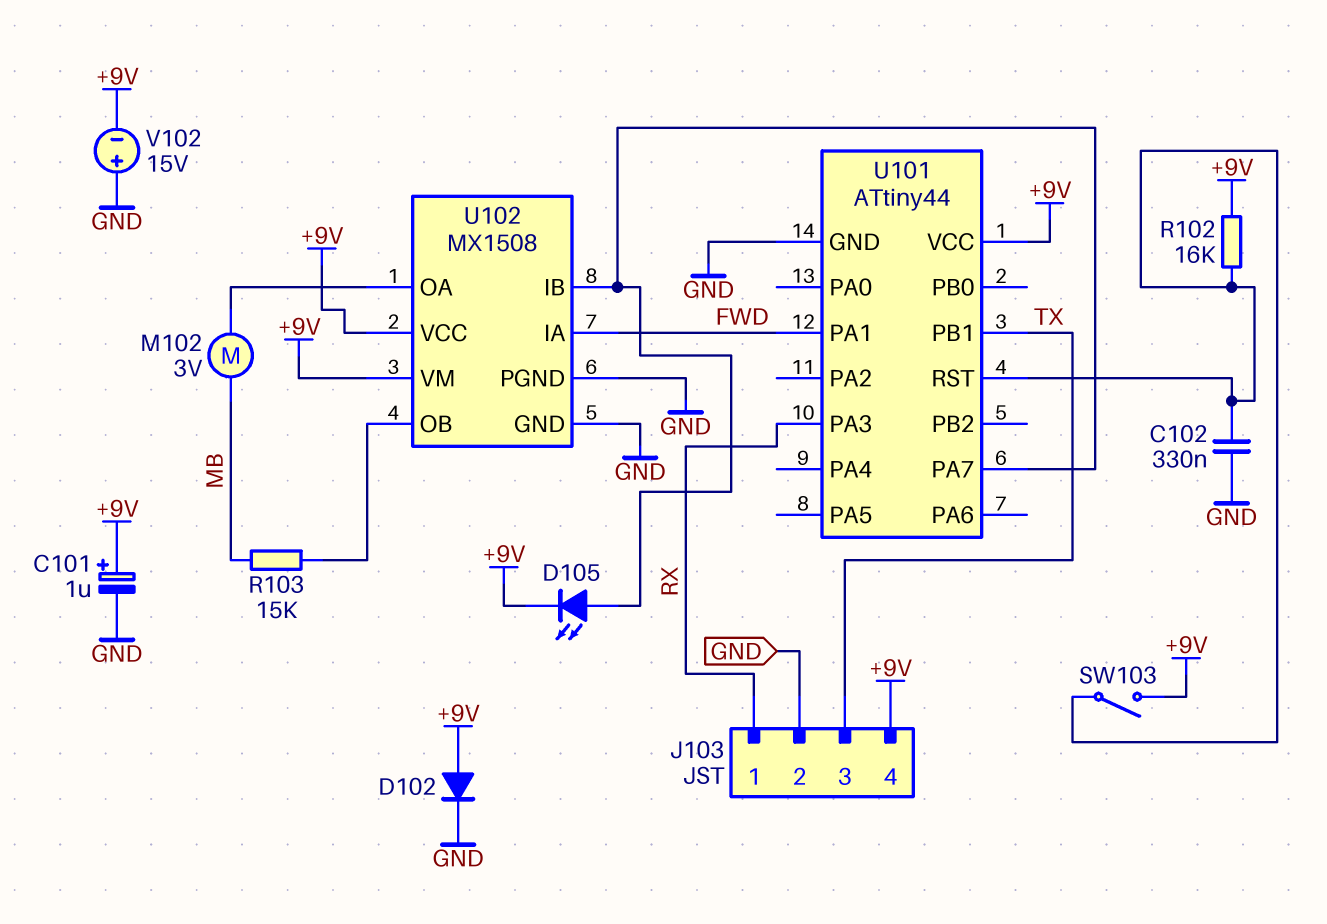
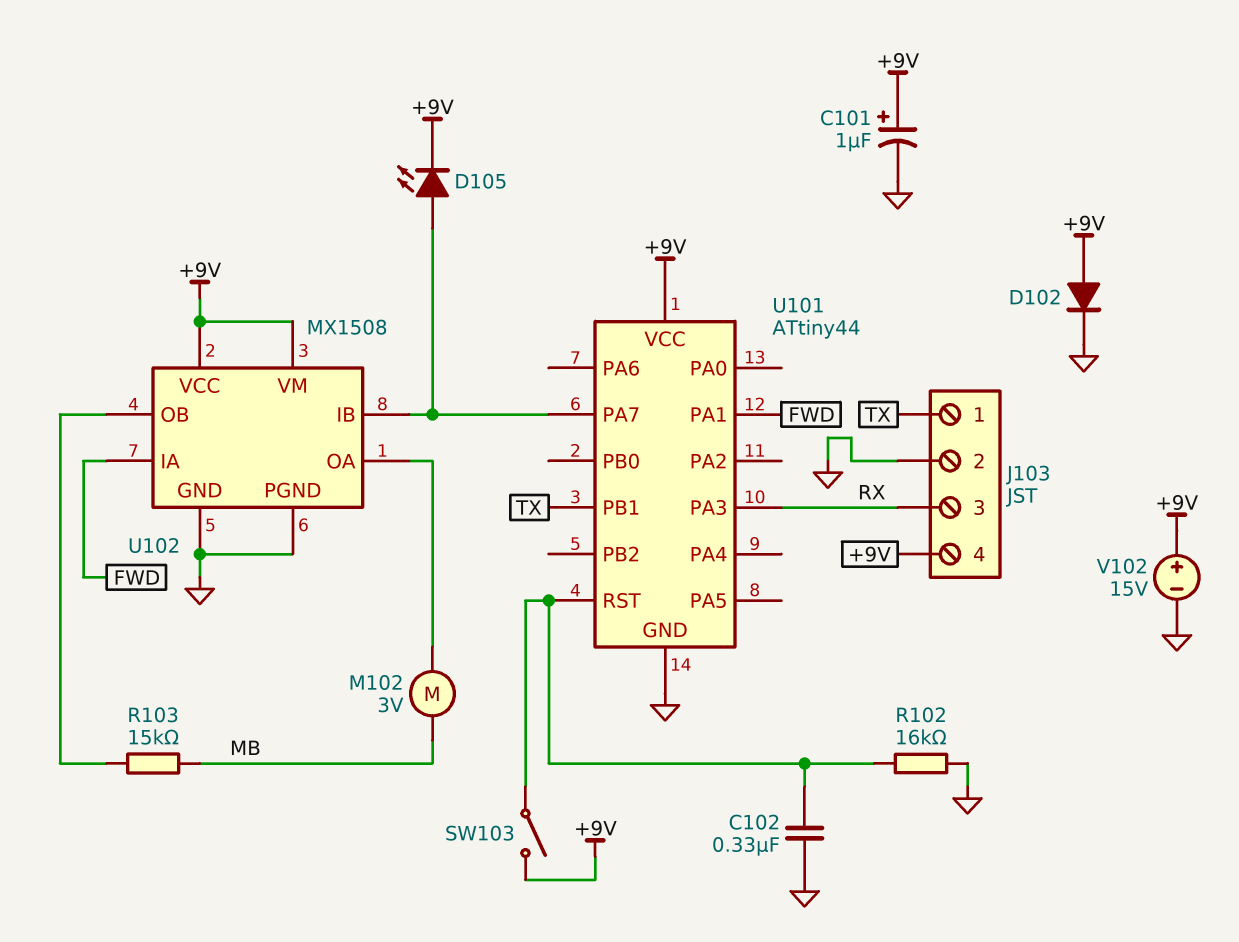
J103 pin 1: RX -> TX
J103 pin 3: TX -> RX
R102: 16k (+9V, U101/RST) -> 16k (GND, U101/RST)
V102: 15V (plus GND, minus +9V) -> 15V (plus +9V, minus GND)

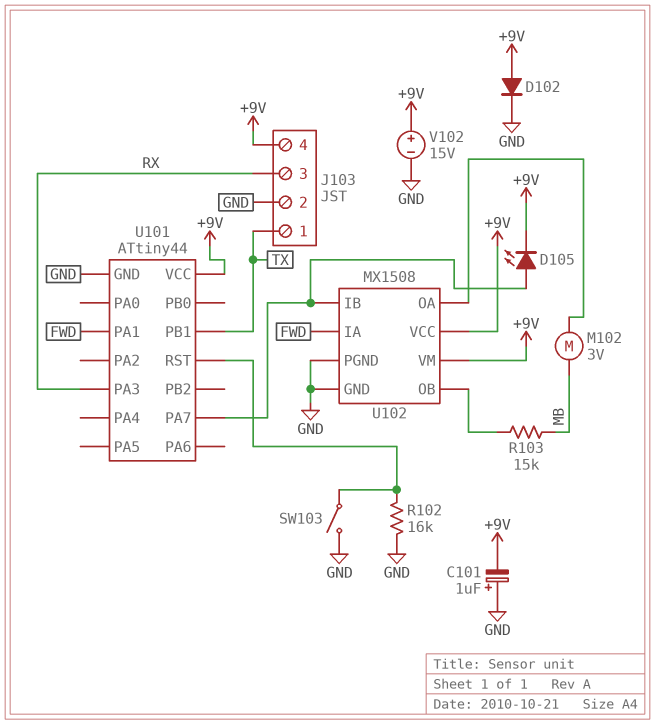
C101: 1uF (plus +9V, minus GND) -> 1uF (plus GND, minus +9V)
C102: 330nF (GND, U101/RST) -> none
SW103: switch (+9V, U101/RST) -> switch (GND, U101/RST)

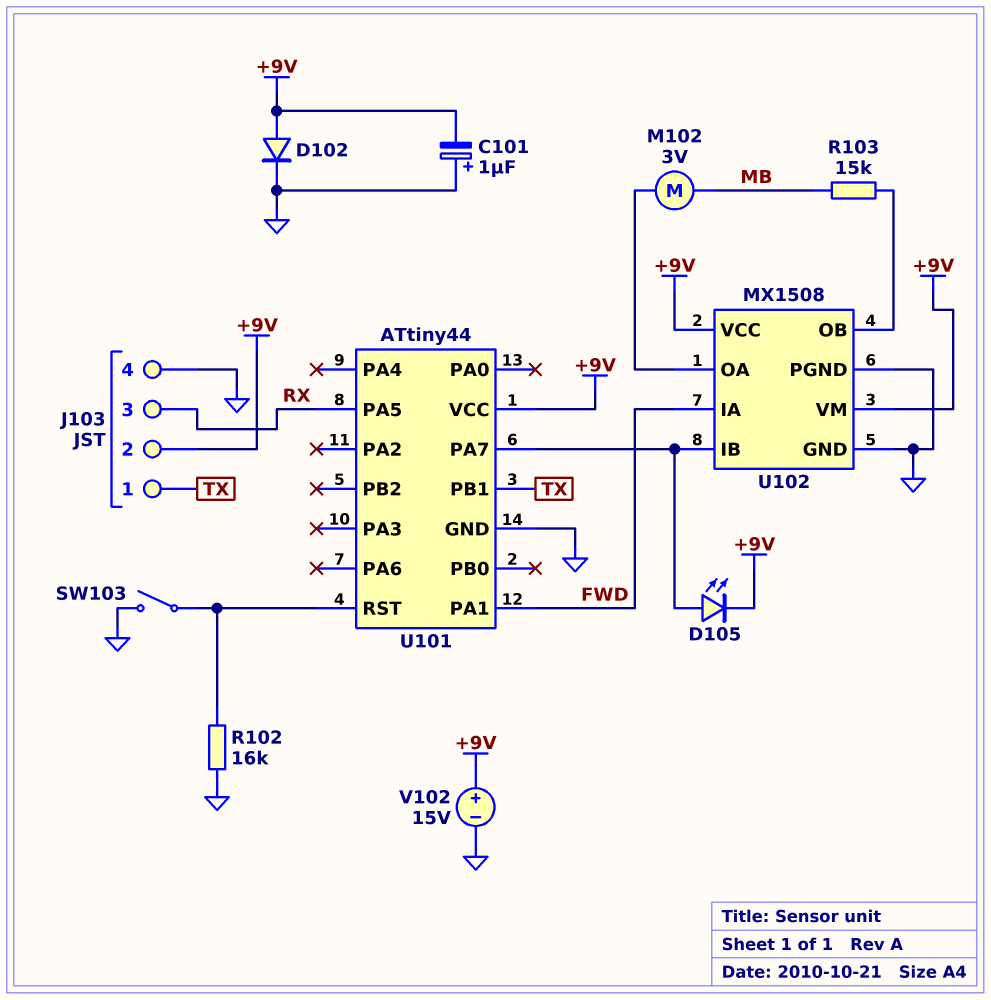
J103 pin 2: GND -> +9V
J103 pin 4: +9V -> GND
U101 pin PA3: RX -> none
U101 pin PA5: none -> RX

